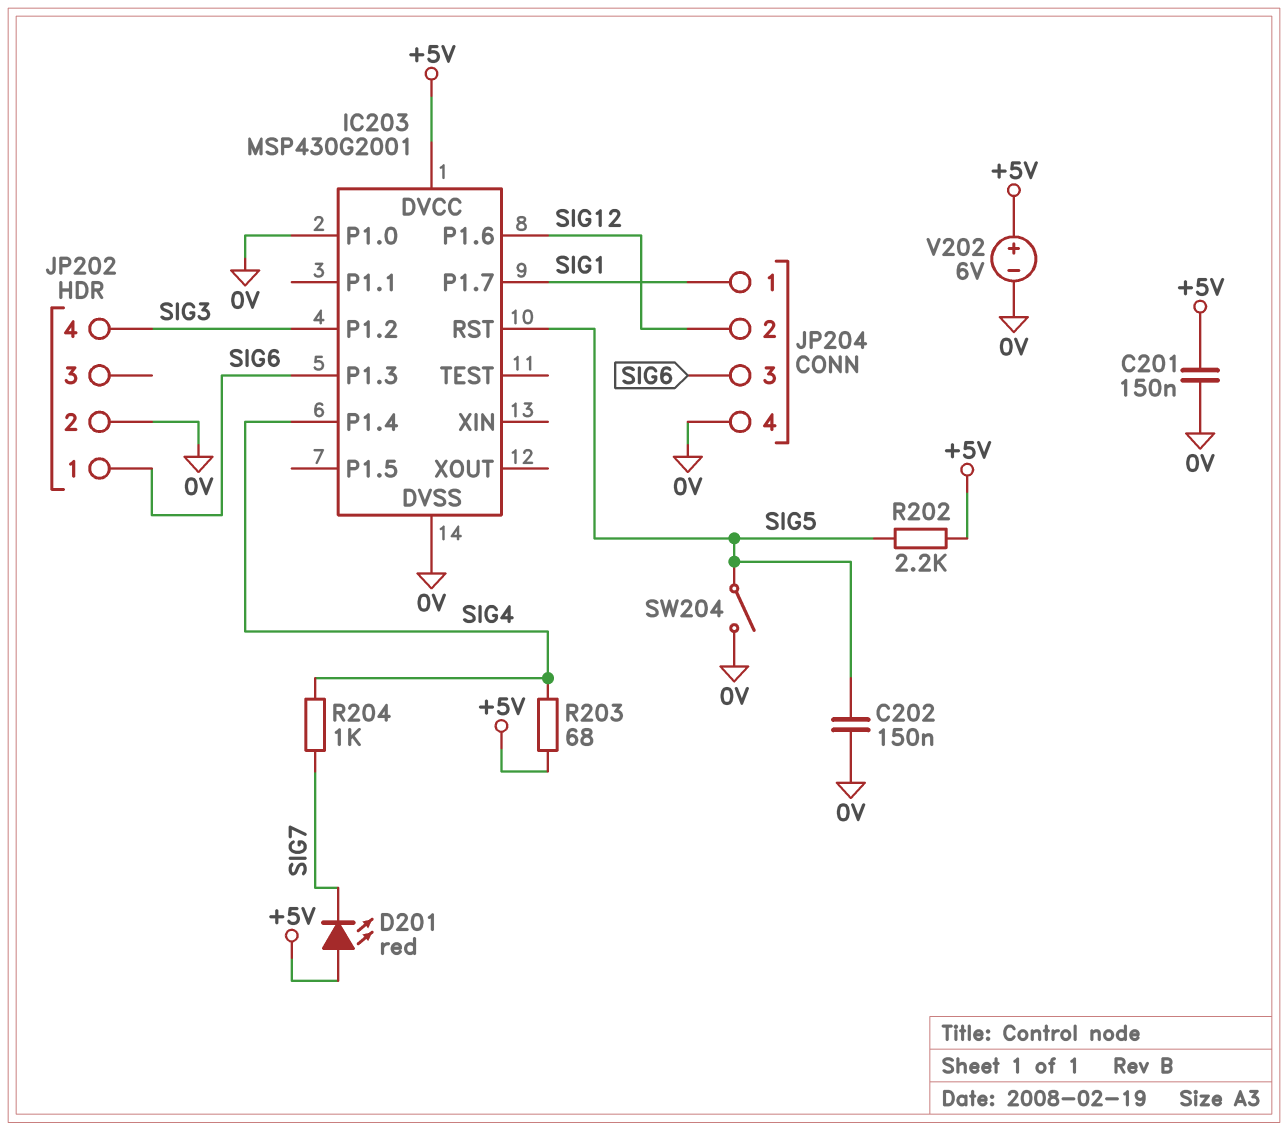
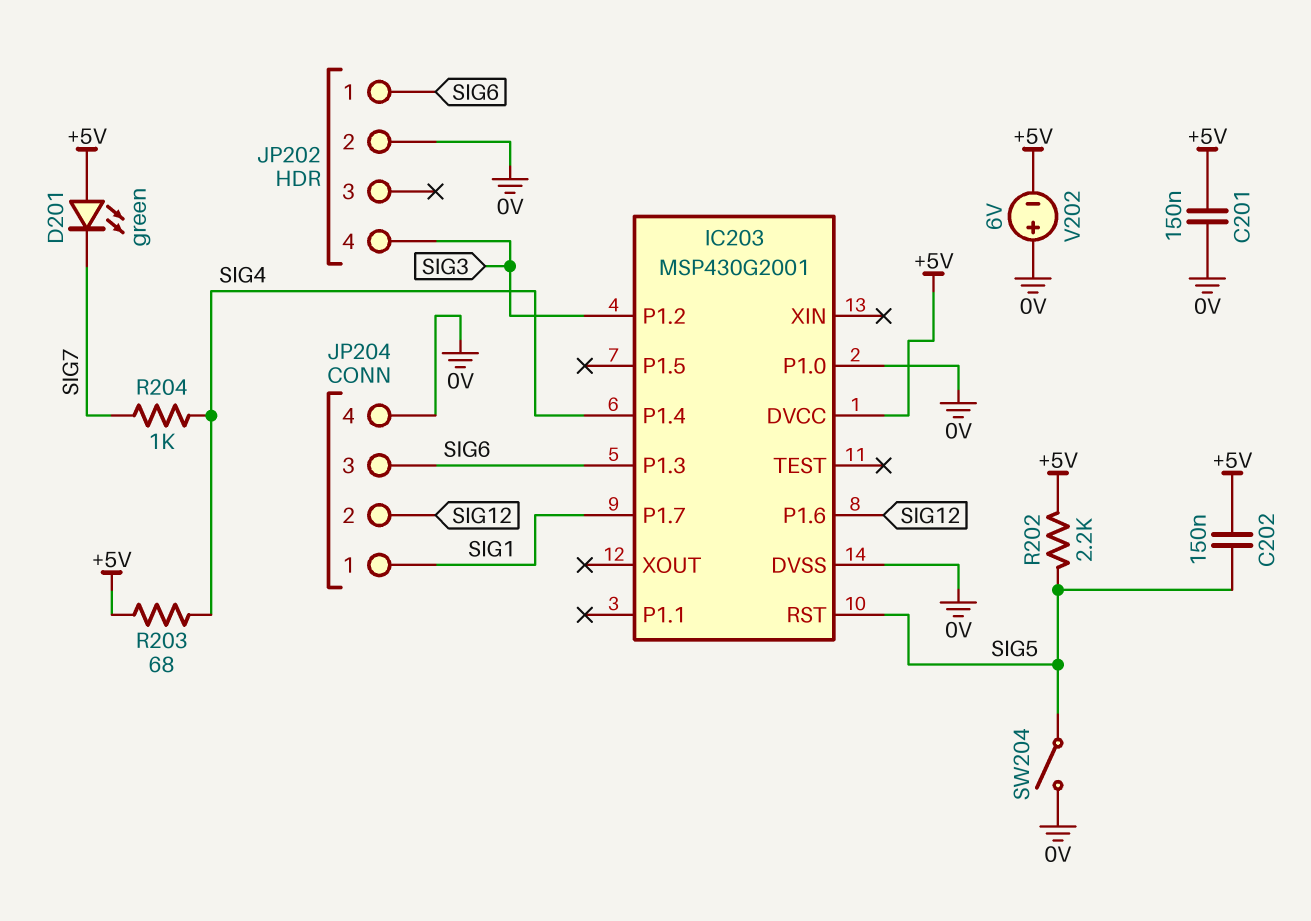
C202: 150nF (0V, SIG5) -> 150nF (+5V, SIG5)
D201: LED red (A +5V, K SIG7) -> LED green (A +5V, K SIG7)
V202: 6V (plus +5V, minus 0V) -> 6V (plus 0V, minus +5V)

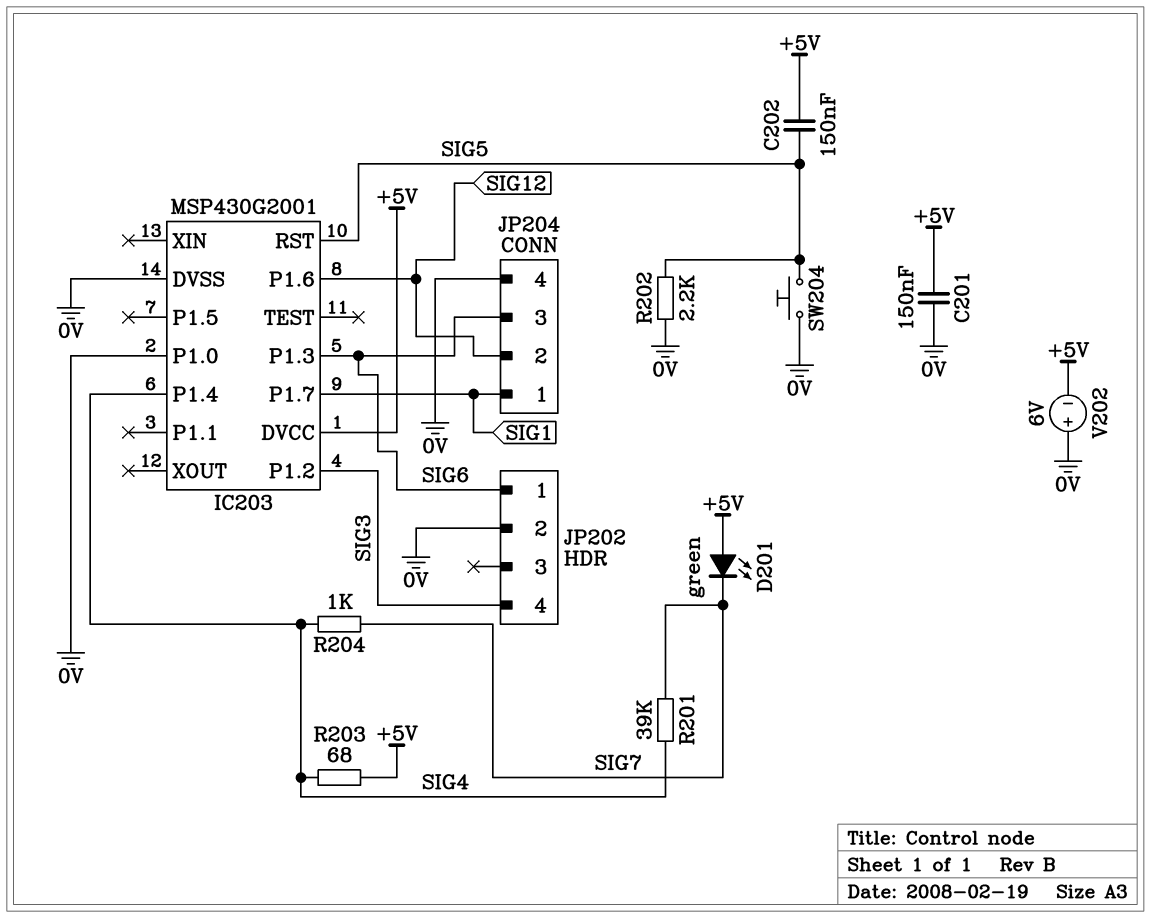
R201: none -> 39k (SIG4, SIG7)
R202: 2.2k (+5V, SIG5) -> 2.2k (0V, SIG5)
SW204: switch (0V, SIG5) -> button (0V, SIG5)

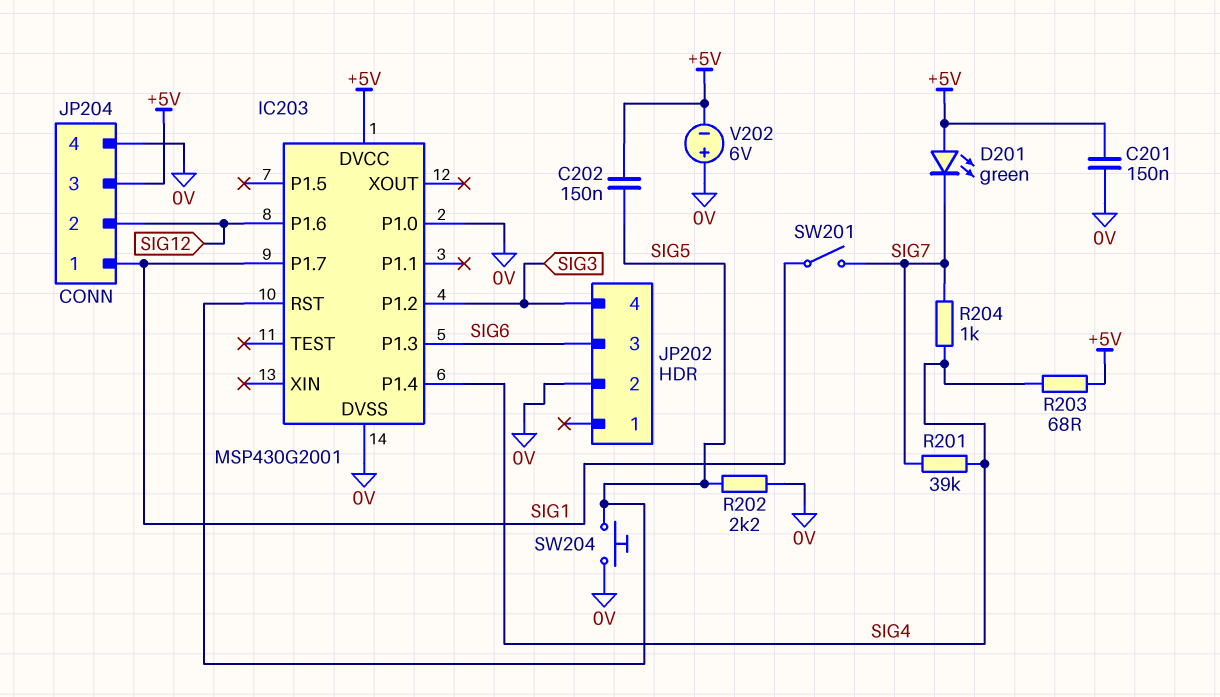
JP202 pin 1: SIG6 -> none
JP202 pin 3: none -> SIG6
JP204 pin 3: SIG6 -> +5V
SW201: none -> switch (SIG1, SIG7)

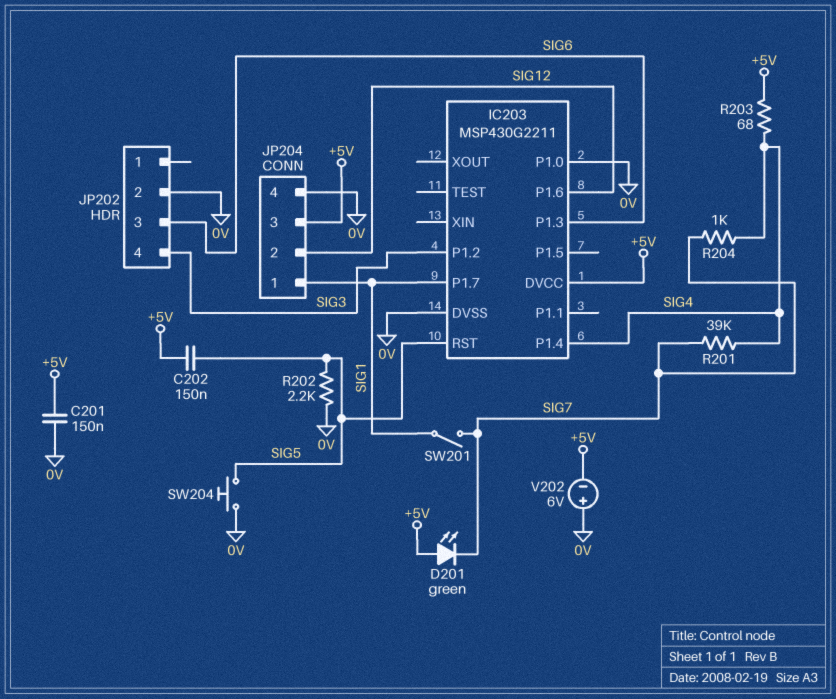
IC203: MSP430G2001 -> MSP430G2211

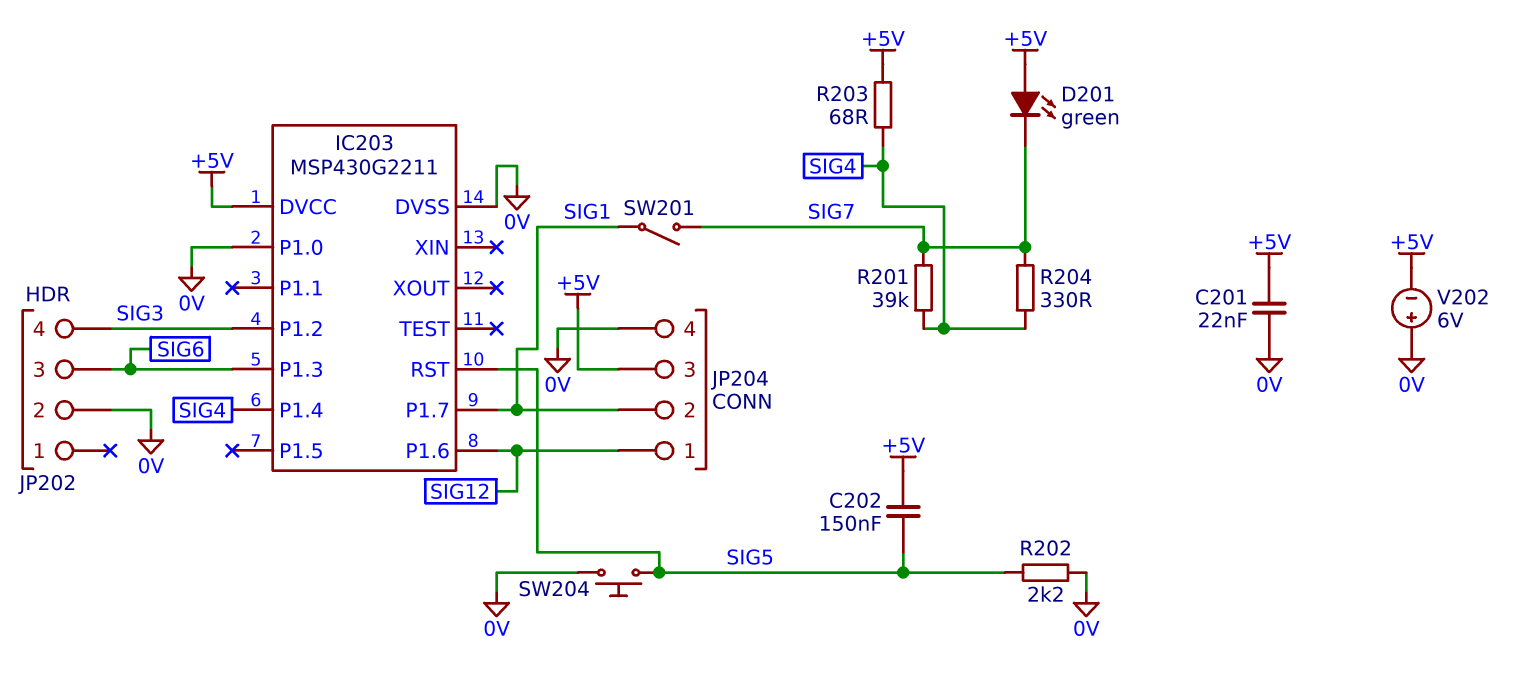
C201: 150nF (+5V, 0V) -> 22nF (+5V, 0V)
JP204 pin 1: SIG1 -> SIG12
JP204 pin 2: SIG12 -> SIG1
R204: 1k (SIG4, SIG7) -> 330 (SIG4, SIG7)

